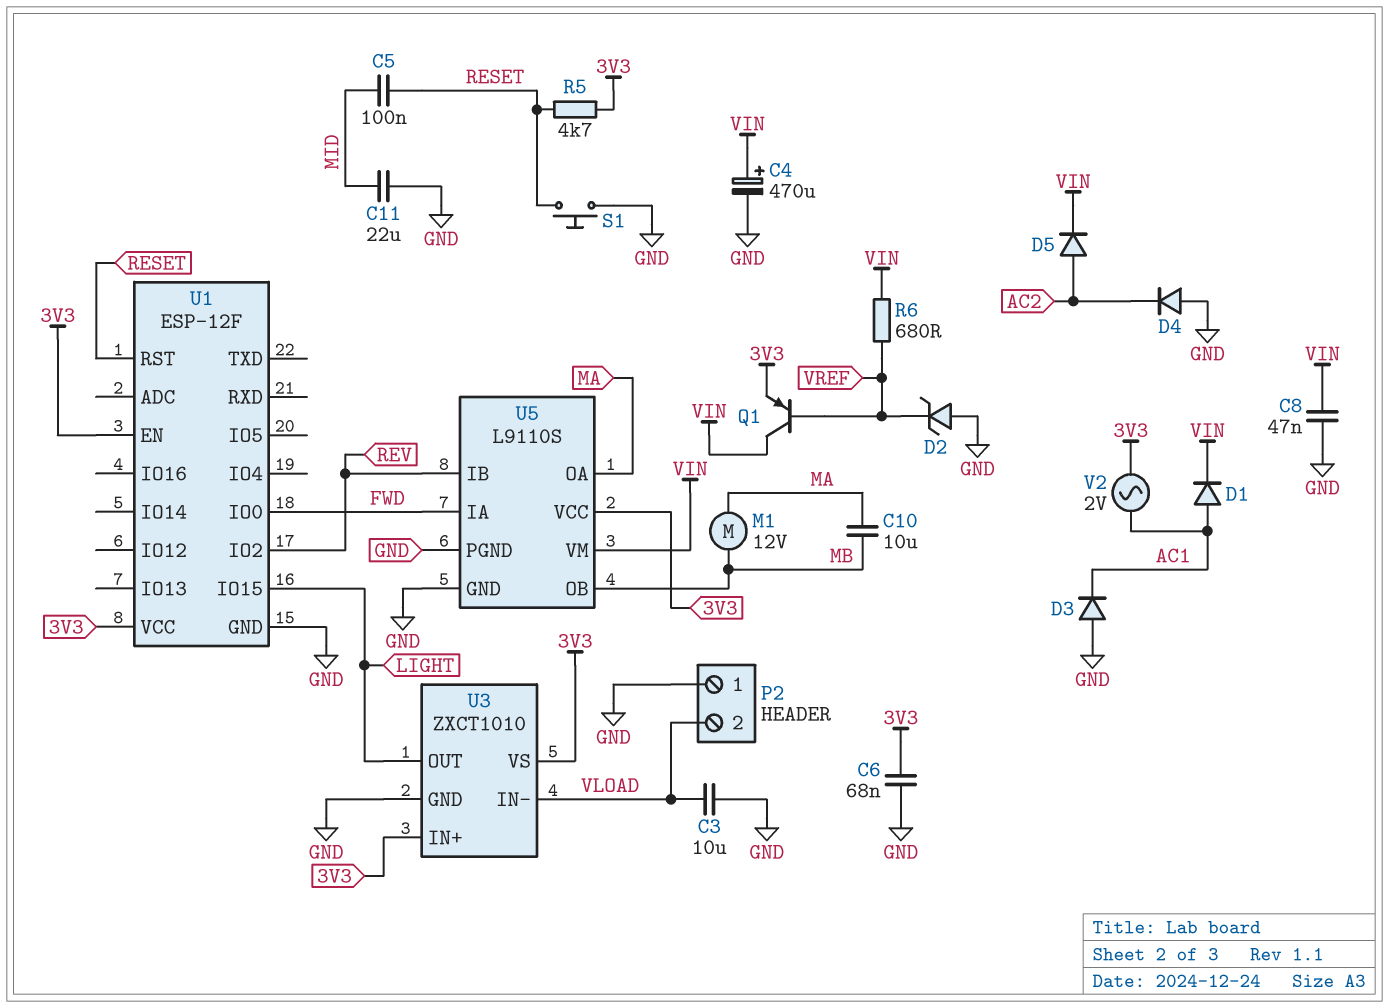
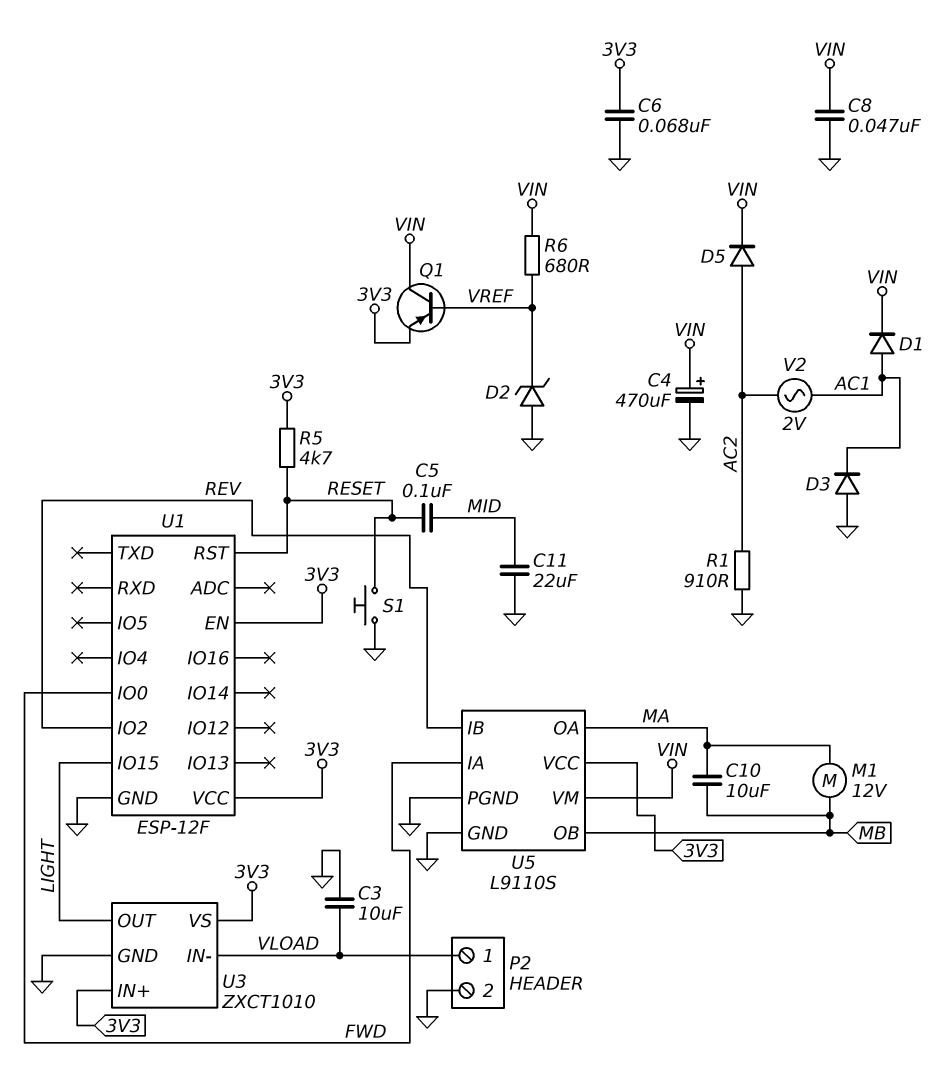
D4: diode (A GND, K AC2) -> none
P2 pin 1: GND -> VLOAD
P2 pin 2: VLOAD -> GND
R1: none -> 910 (AC2, GND)
V2: AC 2V (3V3, AC1) -> AC 2V (AC1, AC2)

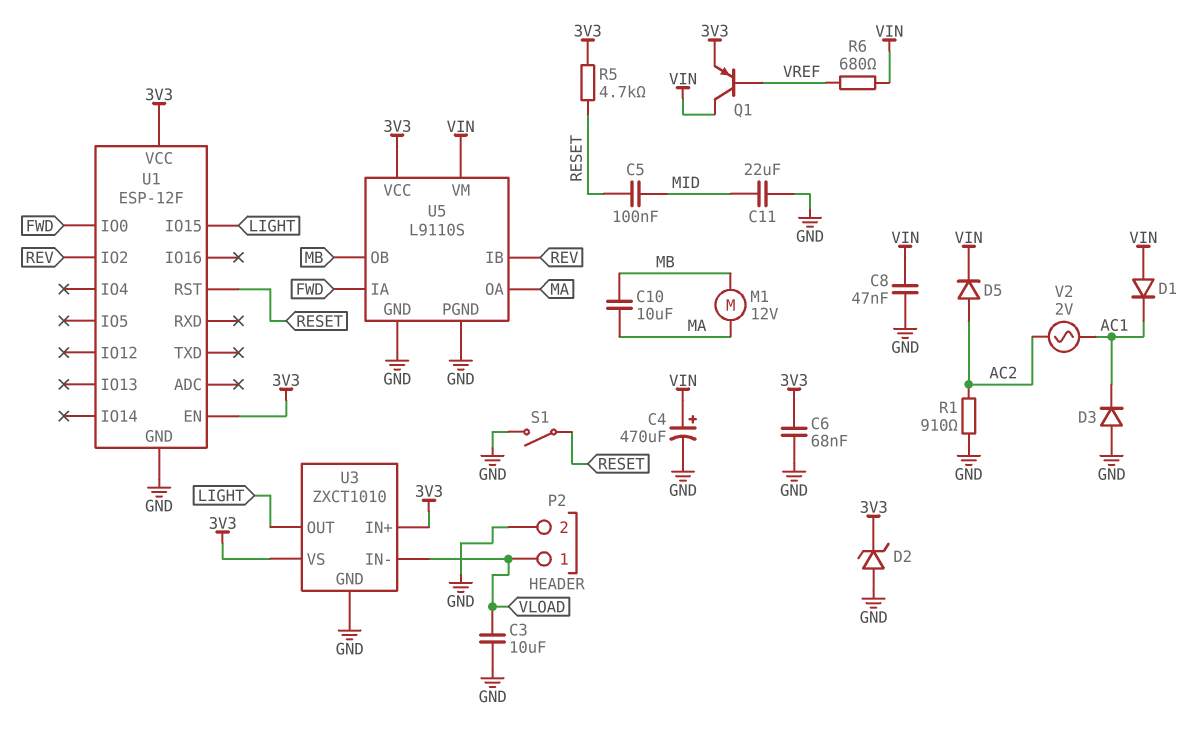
D1: diode (A AC1, K VIN) -> diode (A VIN, K AC1)
D2: zener (A GND, K VREF) -> zener (A GND, K 3V3)
S1: button (GND, RESET) -> switch (GND, RESET)

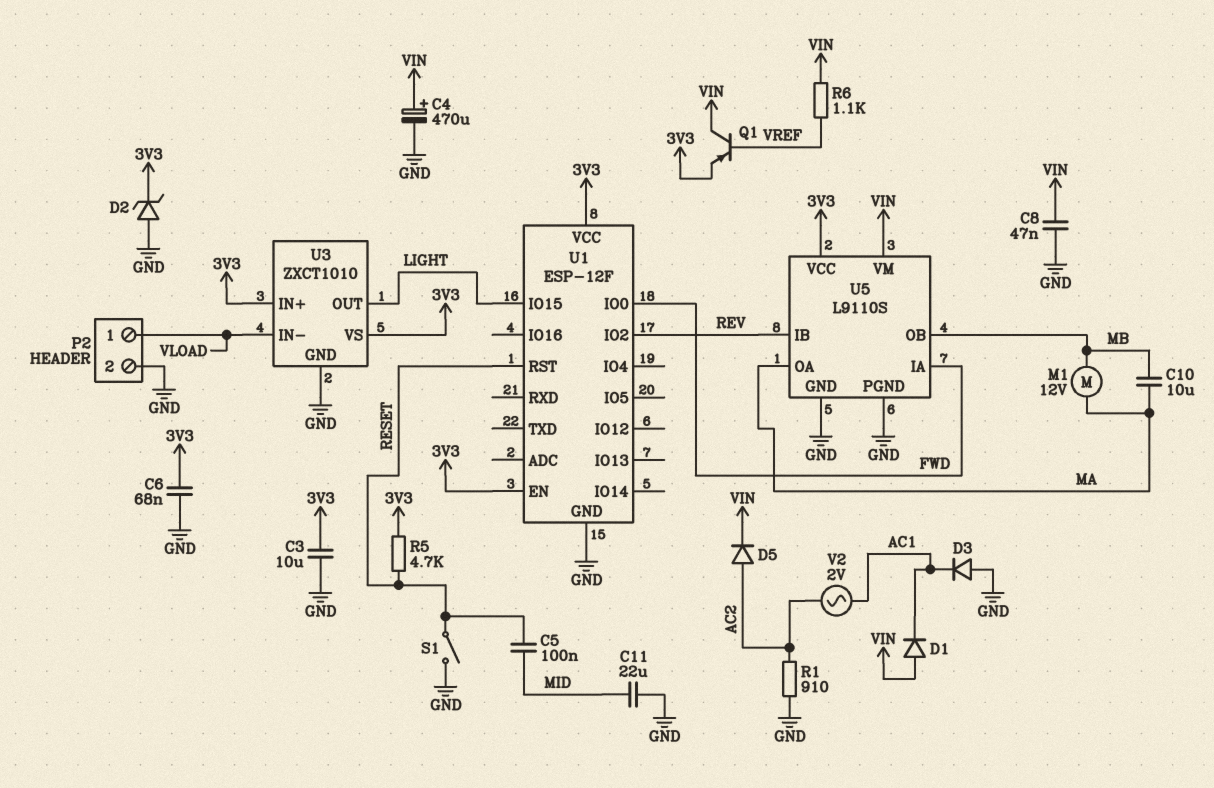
C3: 10uF (GND, VLOAD) -> 10uF (3V3, GND)
R6: 680 (VIN, VREF) -> 1.1k (VIN, VREF)

